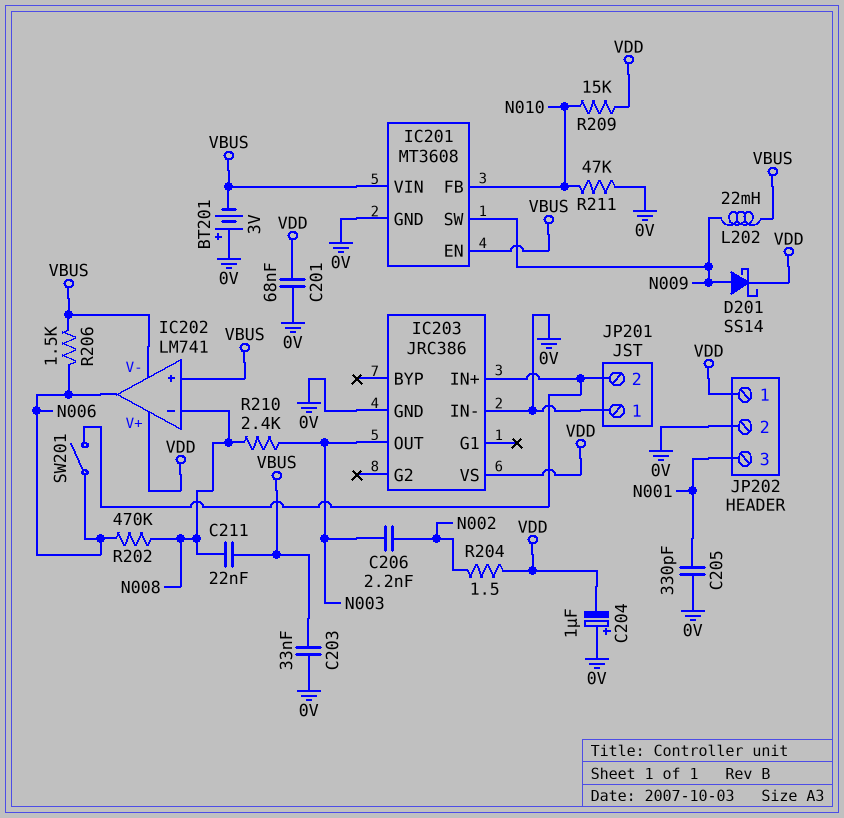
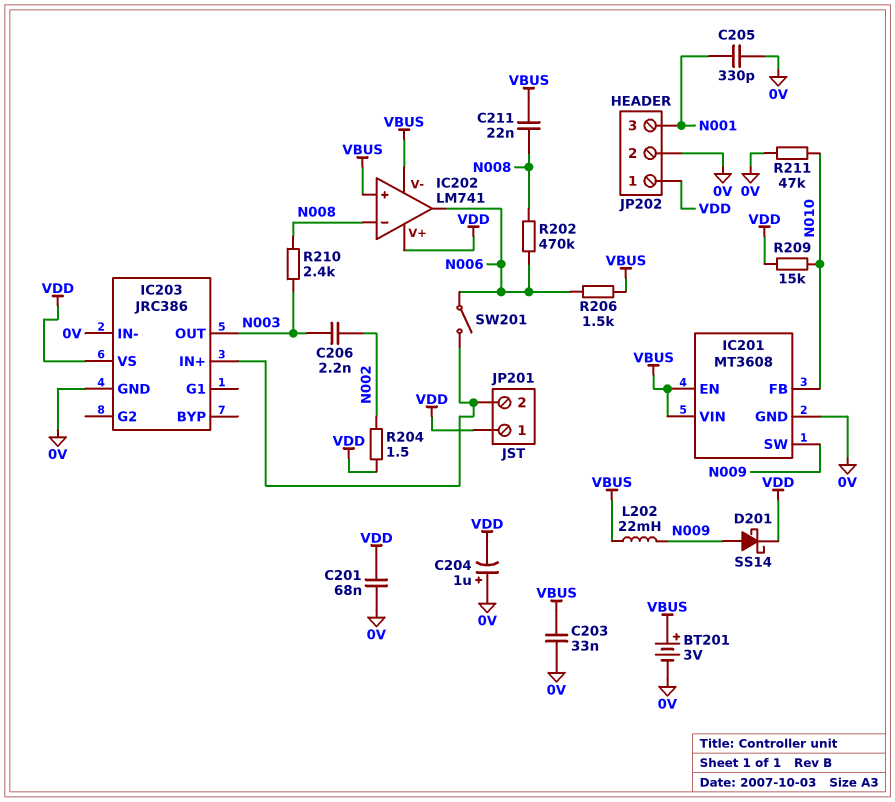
BT201: 3V (plus 0V, minus VBUS) -> 3V (plus VBUS, minus 0V)
JP201 pin 1: 0V -> VDD

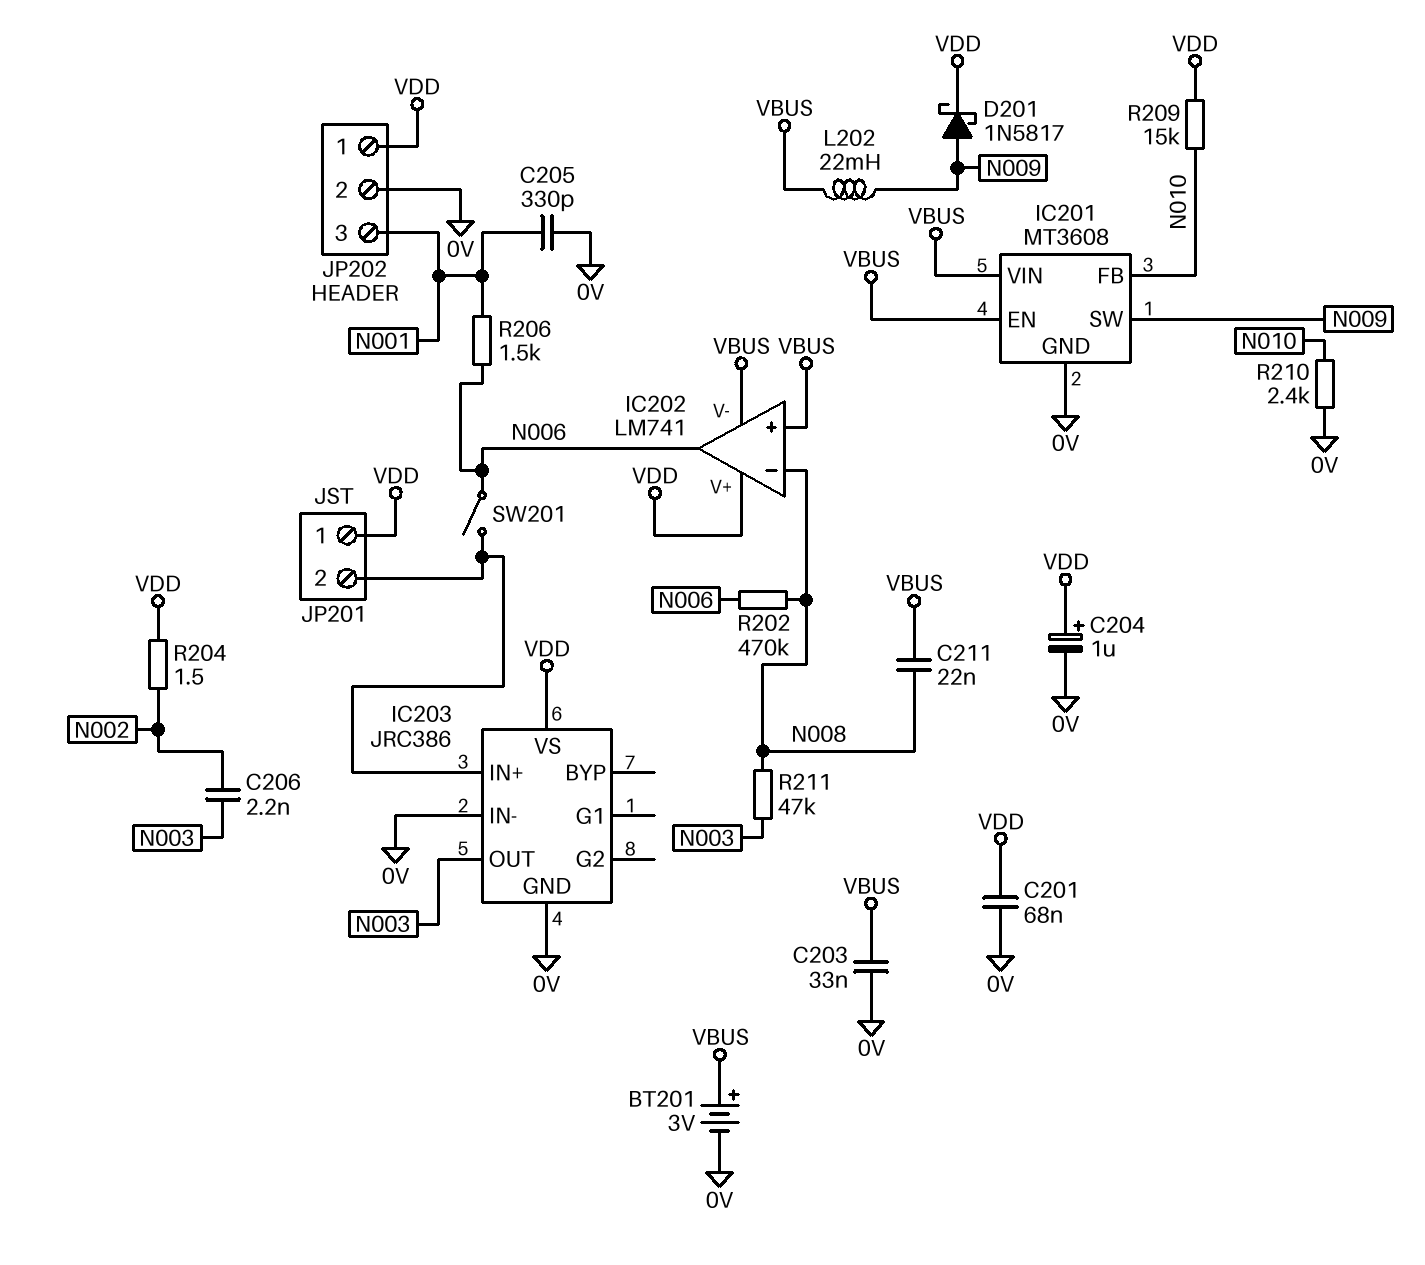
C204: 1uF (plus 0V, minus VDD) -> 1uF (plus VDD, minus 0V)
D201: schottky SS14 (A N009, K VDD) -> schottky 1N5817 (A N009, K VDD)
R206: 1.5k (N006, VBUS) -> 1.5k (N001, N006)
R210: 2.4k (N003, N008) -> 2.4k (0V, N010)
R211: 47k (0V, N010) -> 47k (N003, N008)

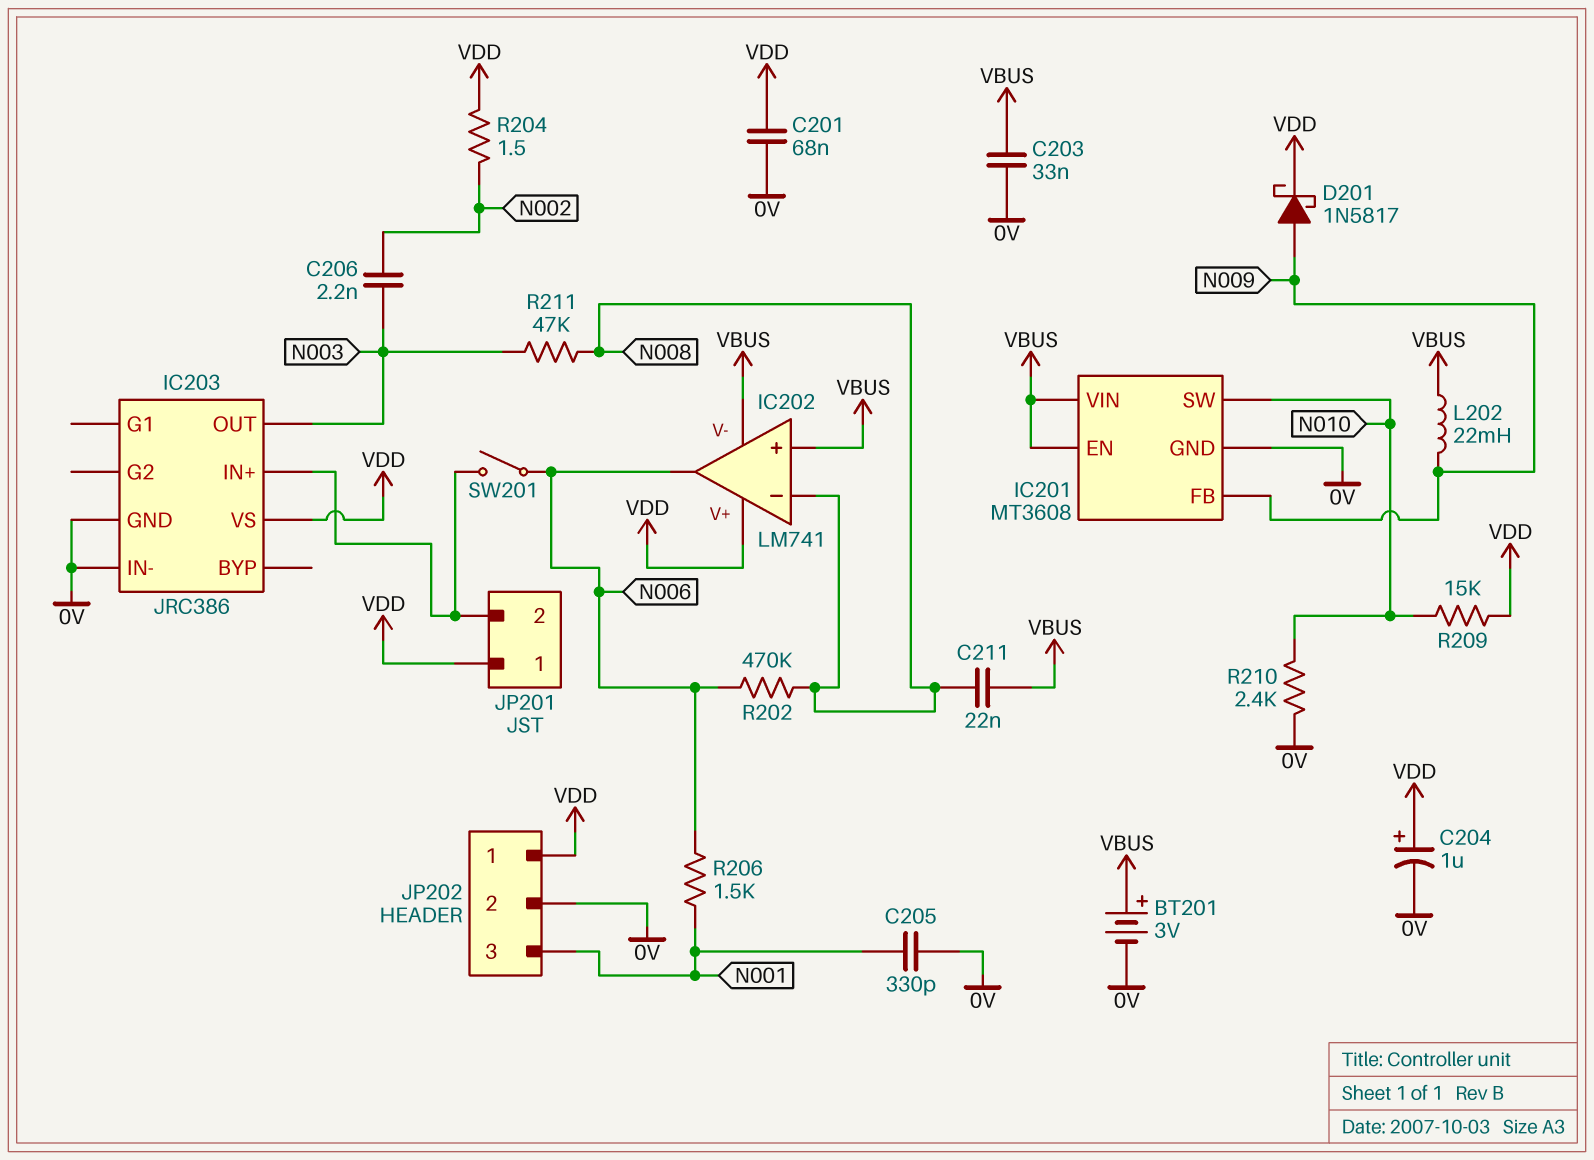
IC201 pin FB: N010 -> N009
IC201 pin SW: N009 -> N010

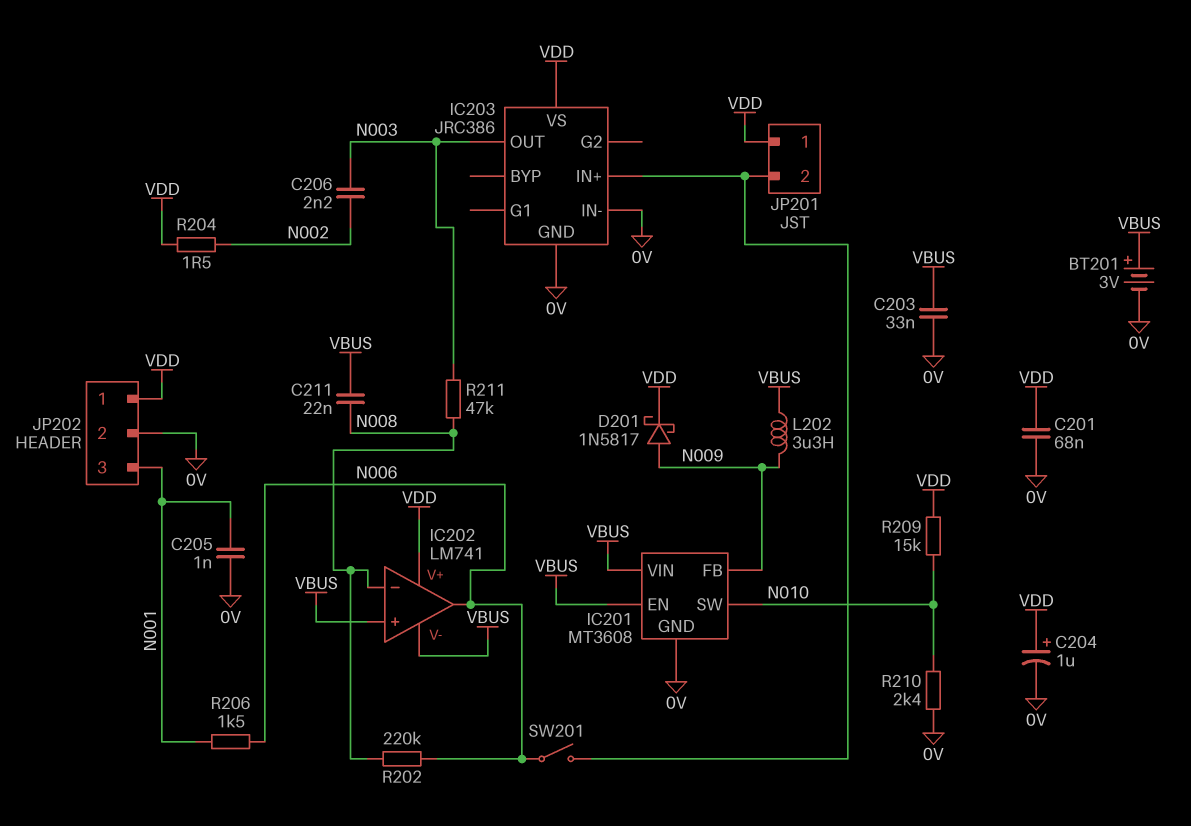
C205: 330pF (0V, N001) -> 1nF (0V, N001)
L202: 22mH (N009, VBUS) -> 3.3uH (N009, VBUS)
R202: 470k (N006, N008) -> 220k (N006, N008)

